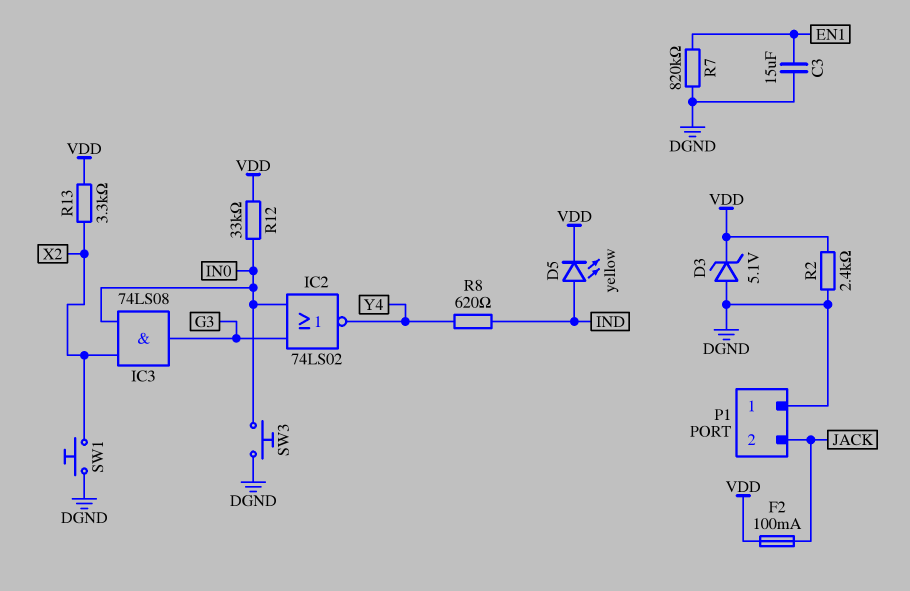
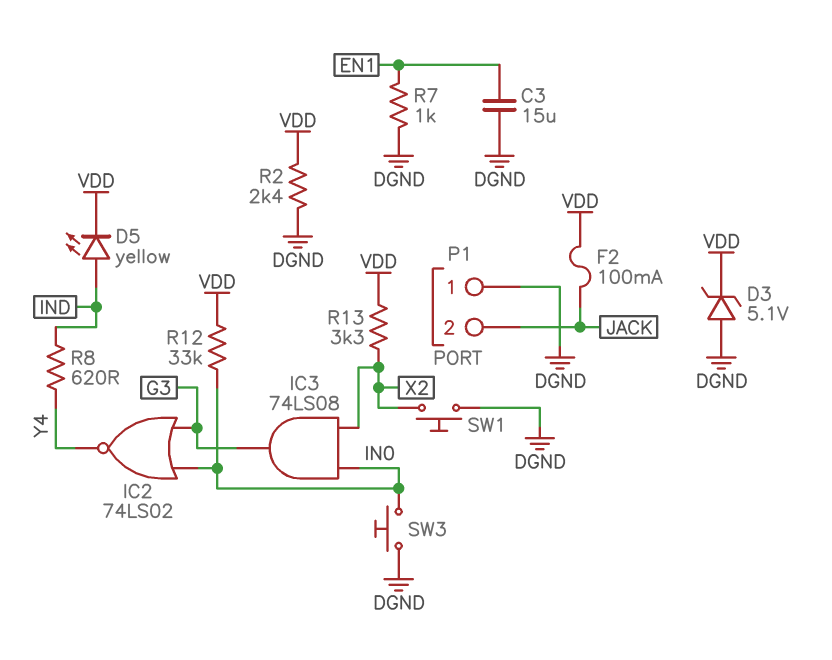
R7: 820k (DGND, EN1) -> 1k (DGND, EN1)

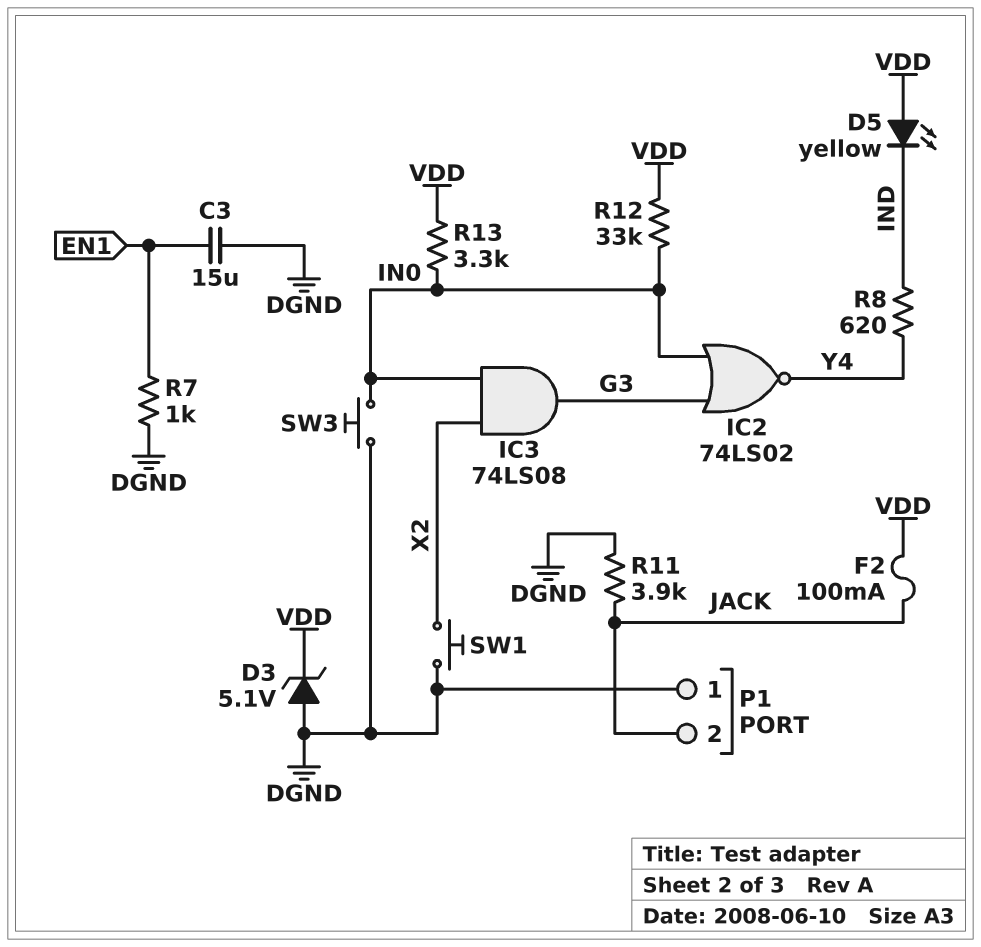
D5: LED yellow (A IND, K VDD) -> LED yellow (A VDD, K IND)
R2: 2.4k (DGND, VDD) -> none
R11: none -> 3.9k (DGND, JACK)
R13: 3.3k (VDD, X2) -> 3.3k (IN0, VDD)

